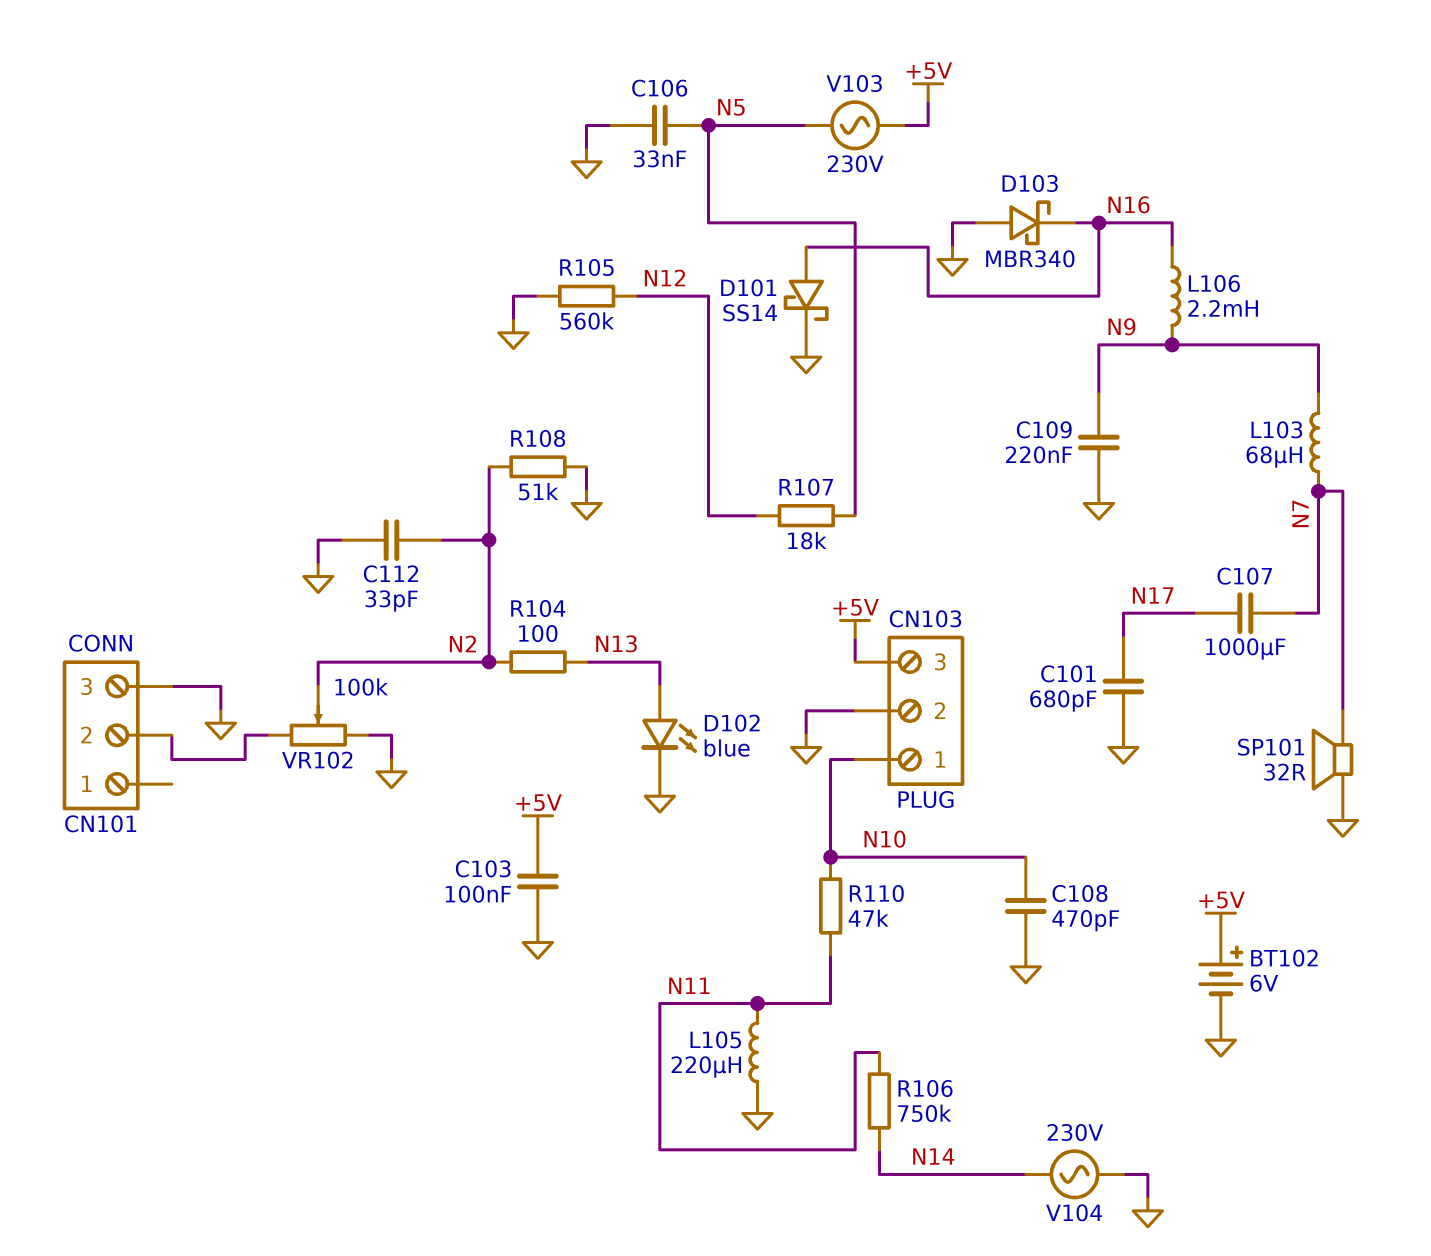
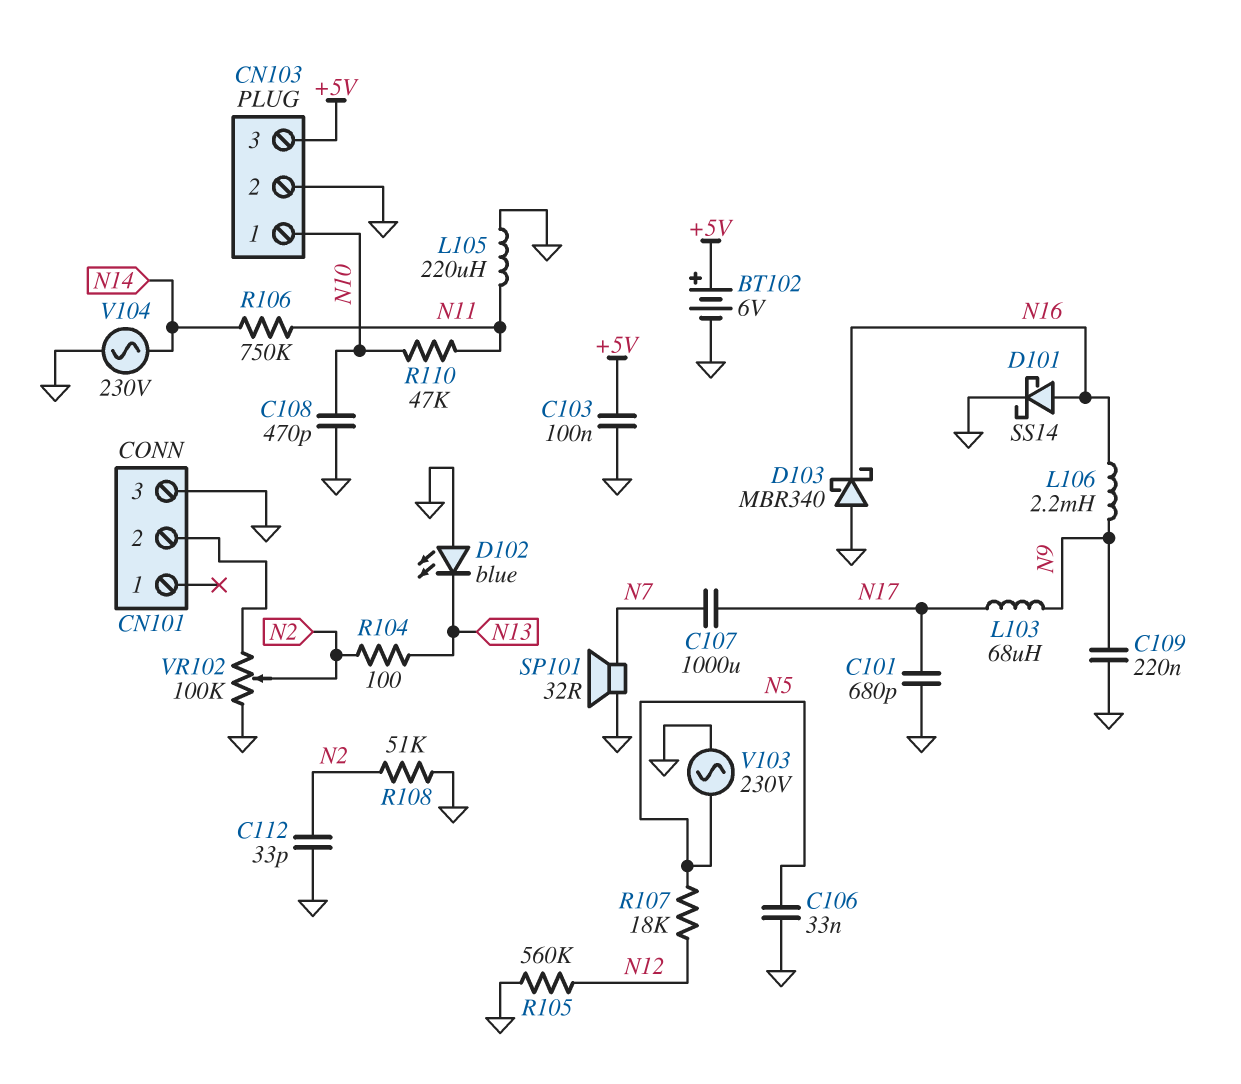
D102: LED blue (A N13, K GND) -> LED blue (A GND, K N13)
L103: 68uH (N7, N9) -> 68uH (N9, N17)
V103: AC 230V (+5V, N5) -> AC 230V (GND, N5)

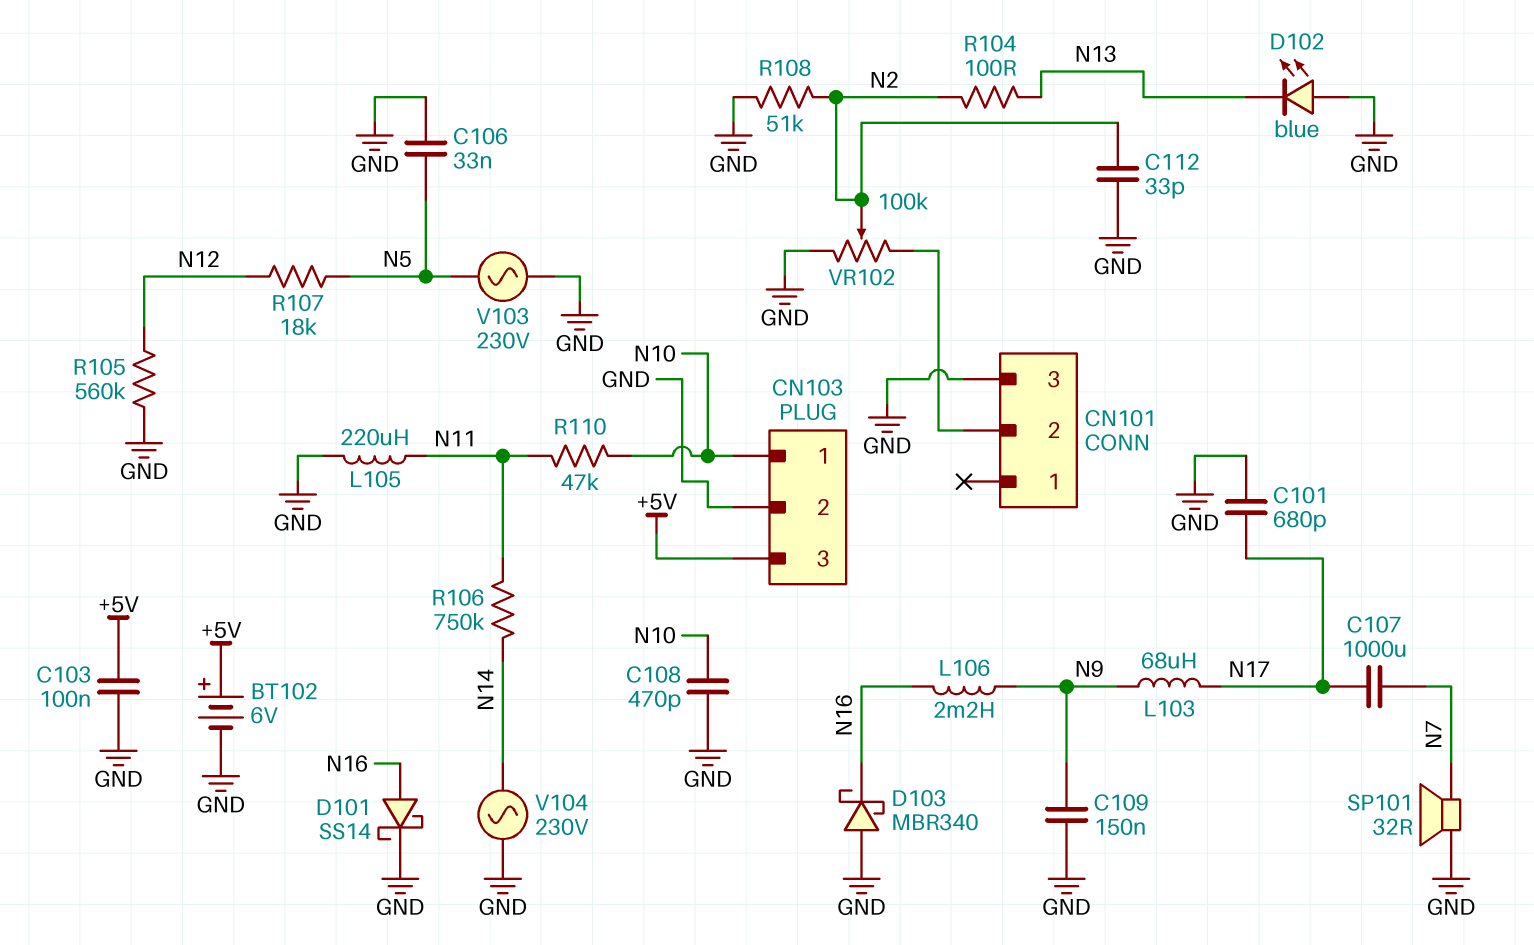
C109: 220nF (GND, N9) -> 150nF (GND, N9)

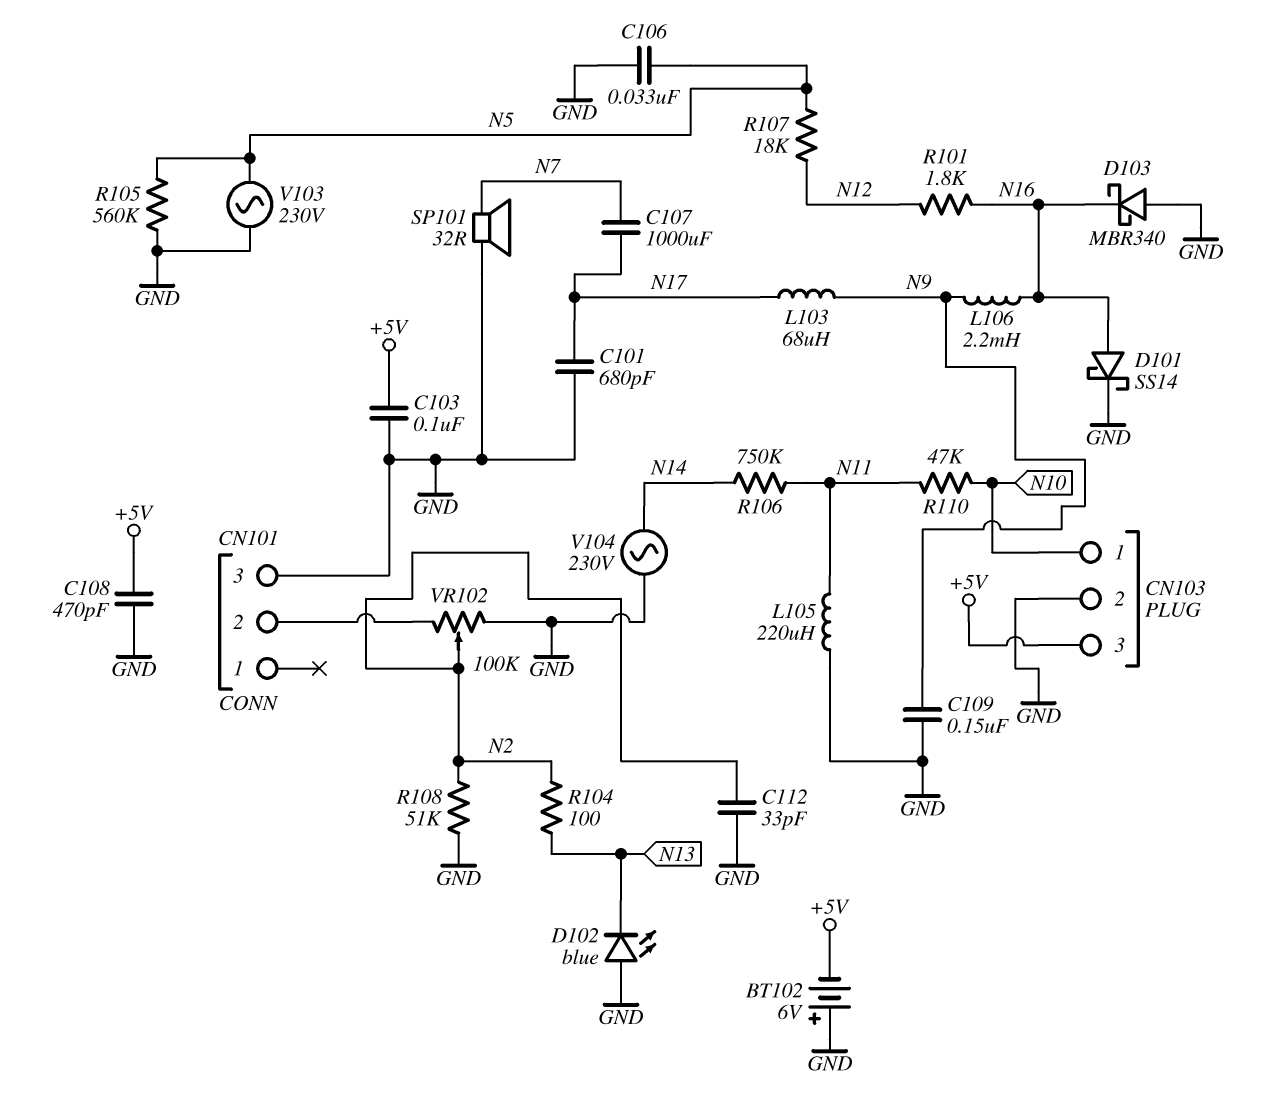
BT102: 6V (plus +5V, minus GND) -> 6V (plus GND, minus +5V)
C108: 470pF (GND, N10) -> 470pF (+5V, GND)
R101: none -> 1.8k (N12, N16)
R105: 560k (GND, N12) -> 560k (GND, N5)

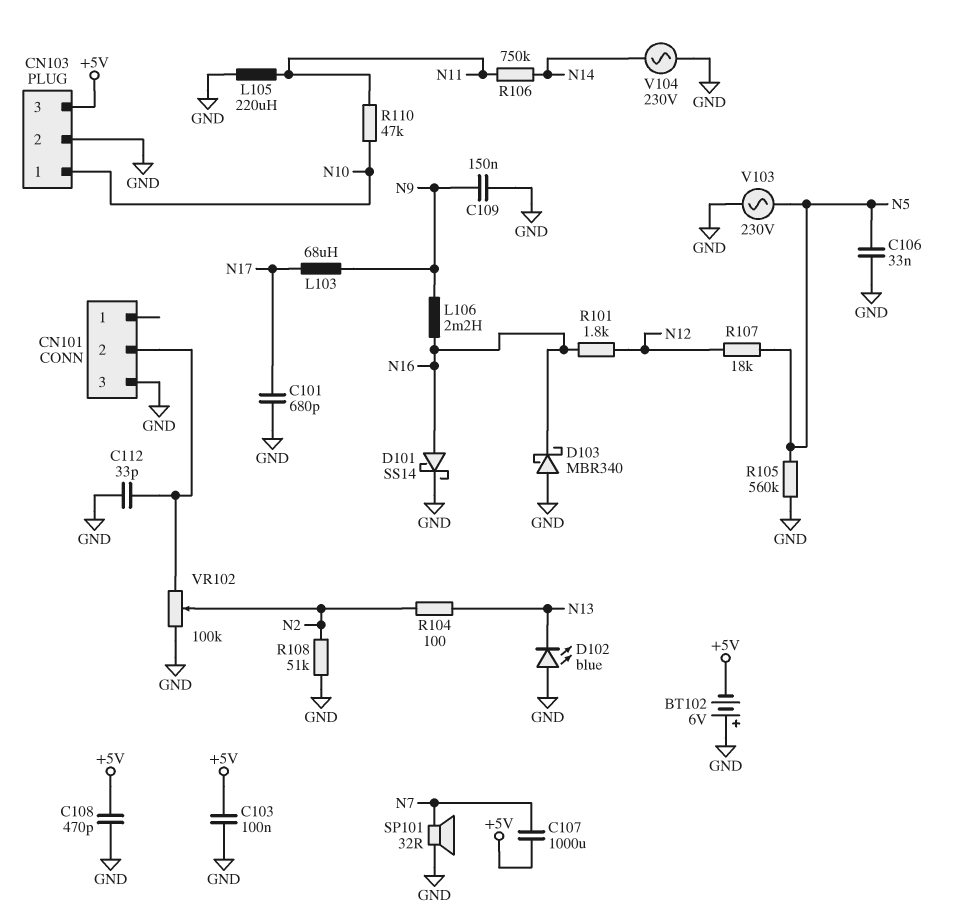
C107: 1000uF (N7, N17) -> 1000uF (+5V, N7)
C112: 33pF (GND, N2) -> 33pF (CN101/2, GND)

